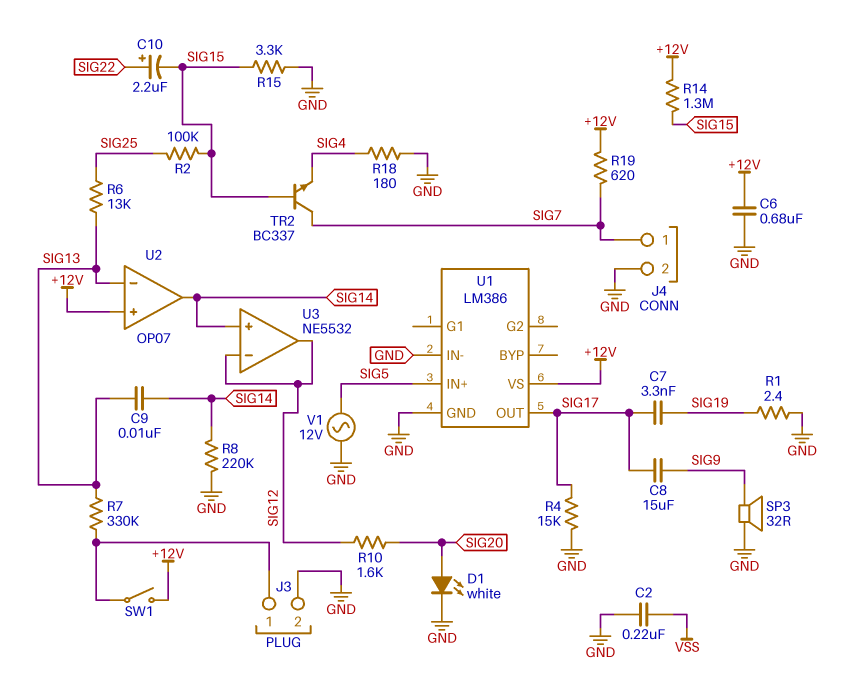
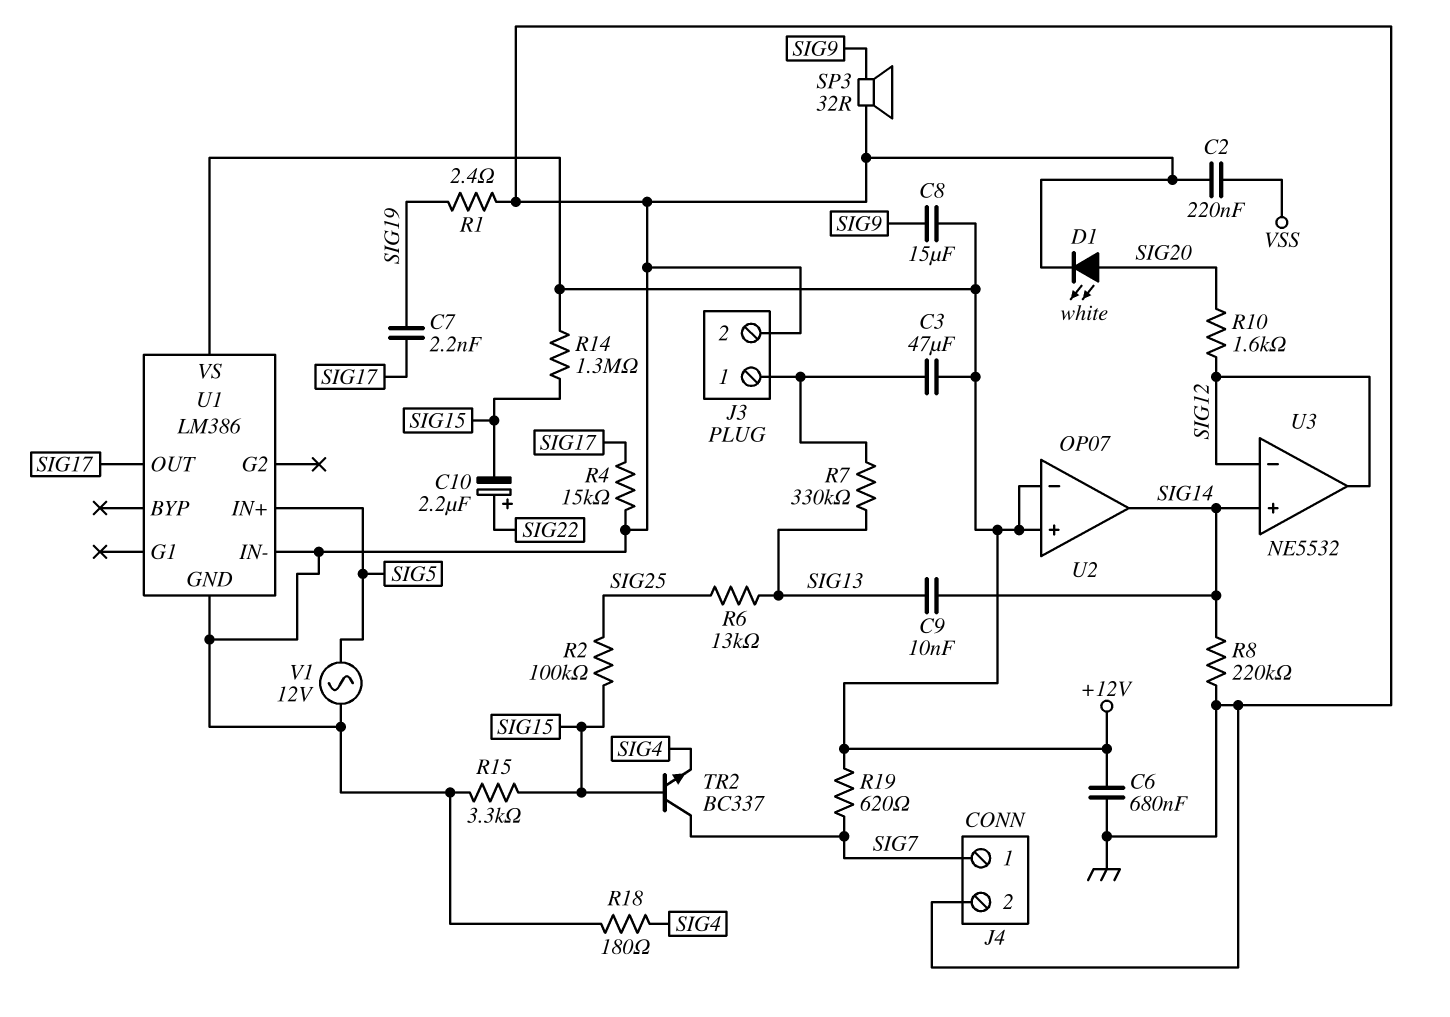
C3: none -> 47uF (+12V, J3/1)
C7: 3.3nF (SIG17, SIG19) -> 2.2nF (SIG17, SIG19)
C8: 15uF (SIG9, SIG17) -> 15uF (+12V, SIG9)
SW1: switch (+12V, J3/1) -> none
U2 pin in-: SIG13 -> +12V

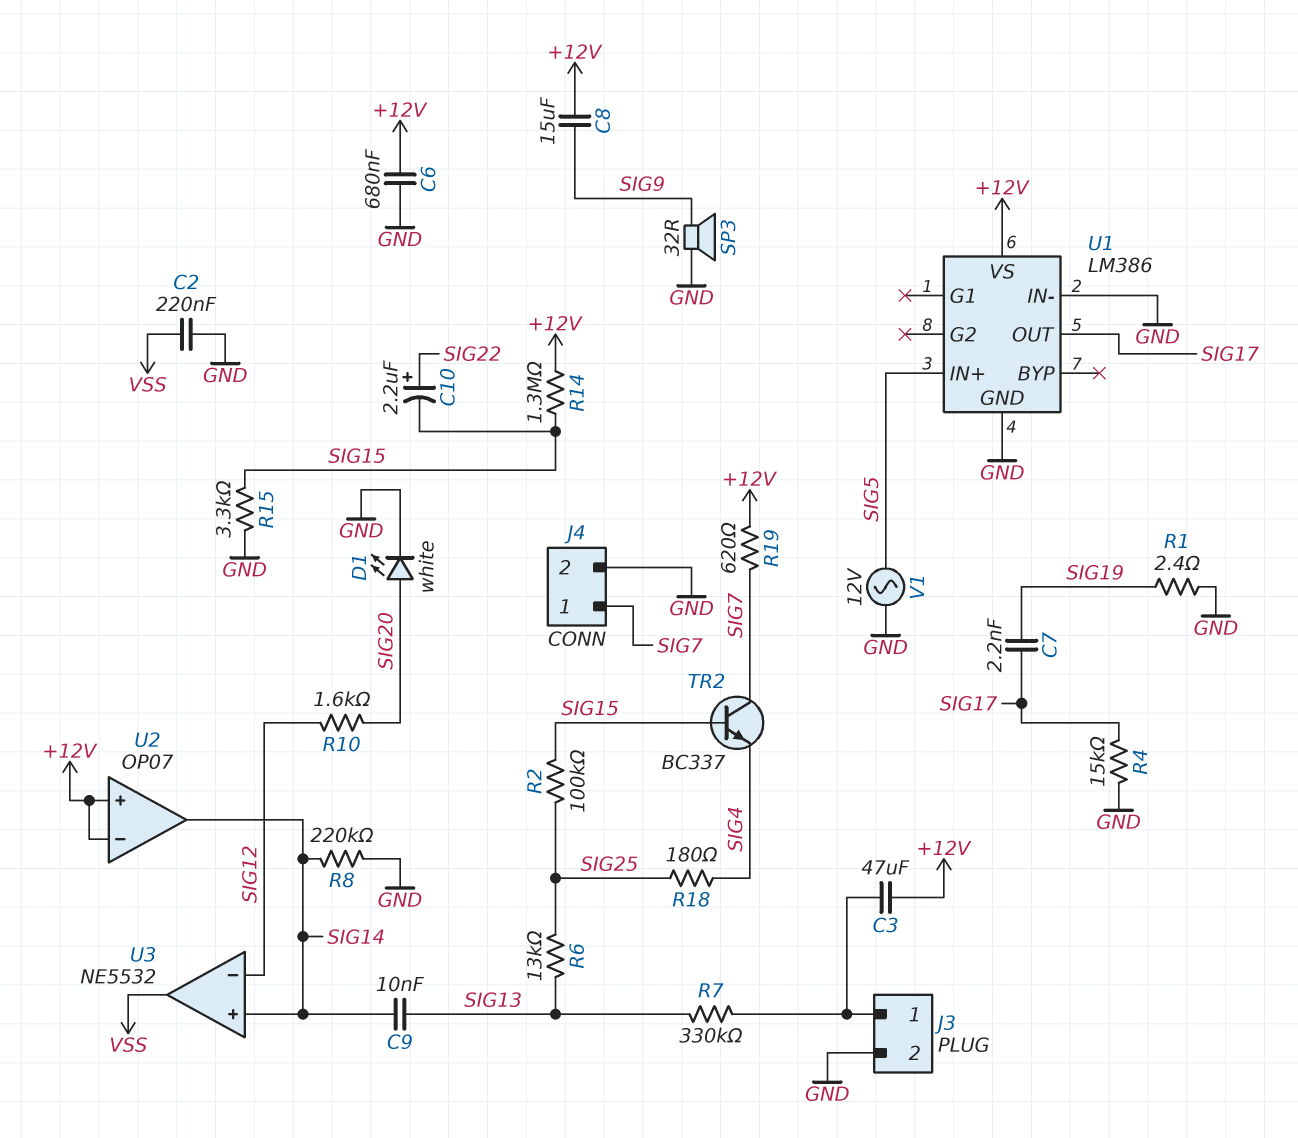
R18: 180 (GND, SIG4) -> 180 (SIG4, SIG25)
U3 pin out: SIG12 -> VSS

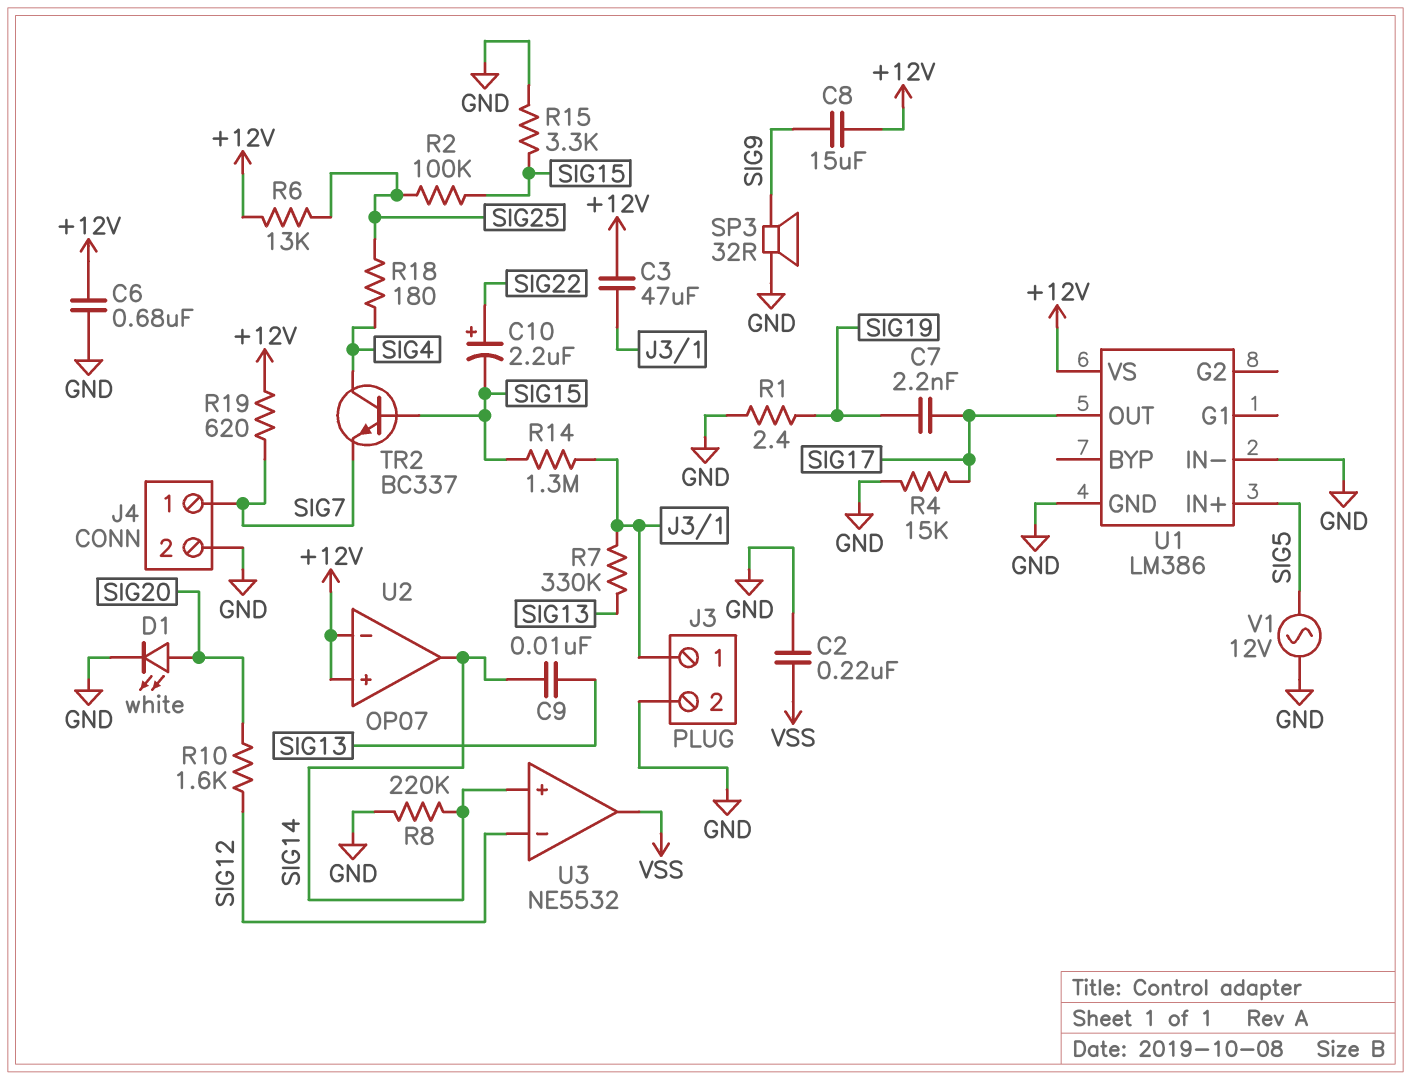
R6: 13k (SIG13, SIG25) -> 13k (+12V, SIG25)
R14: 1.3M (+12V, SIG15) -> 1.3M (J3/1, SIG15)
TR2: NPN BC337 (B SIG15, C SIG7, E SIG4) -> NPN BC337 (B SIG15, C SIG4, E SIG7)

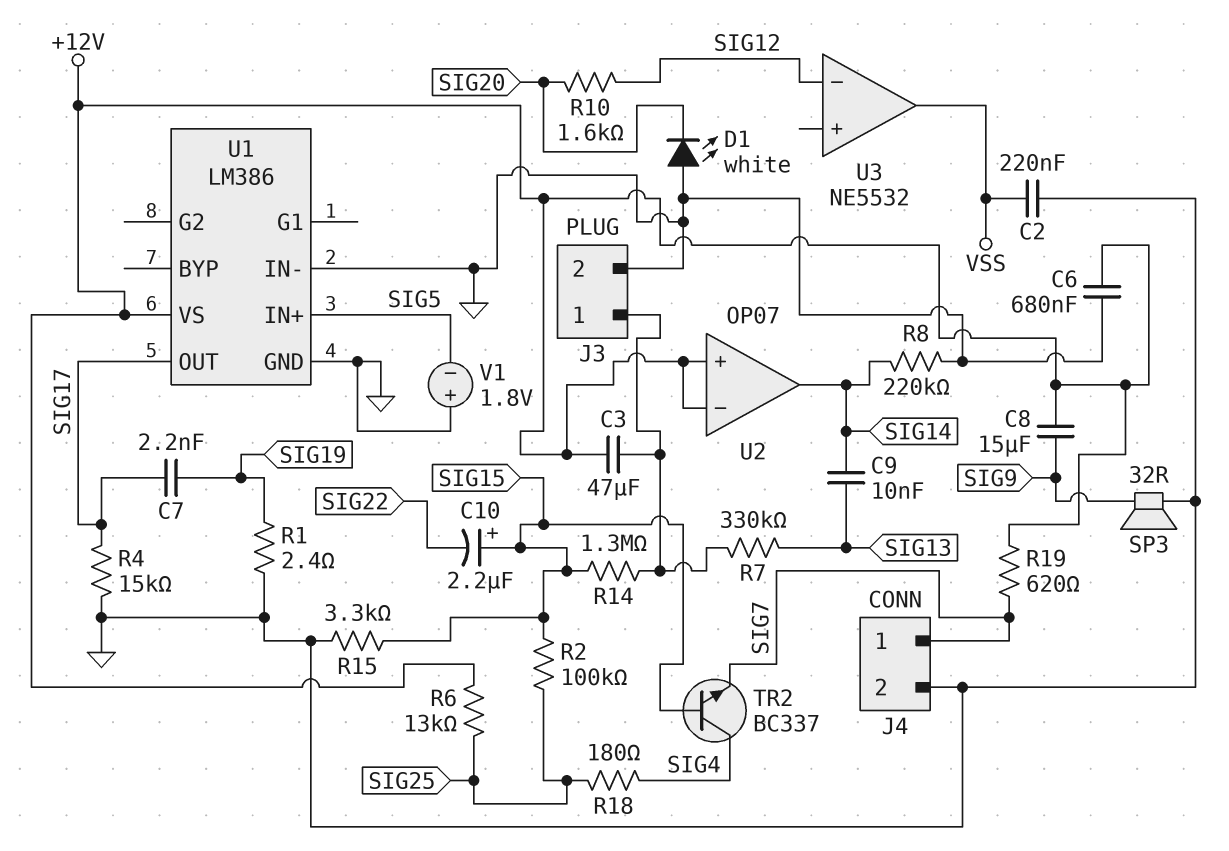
C10: 2.2uF (plus SIG22, minus SIG15) -> 2.2uF (plus SIG15, minus SIG22)
D1: LED white (A SIG20, K GND) -> LED white (A GND, K SIG20)
U3 pin in+: SIG14 -> none
V1: AC 12V (GND, SIG5) -> 1.8V (plus GND, minus SIG5)

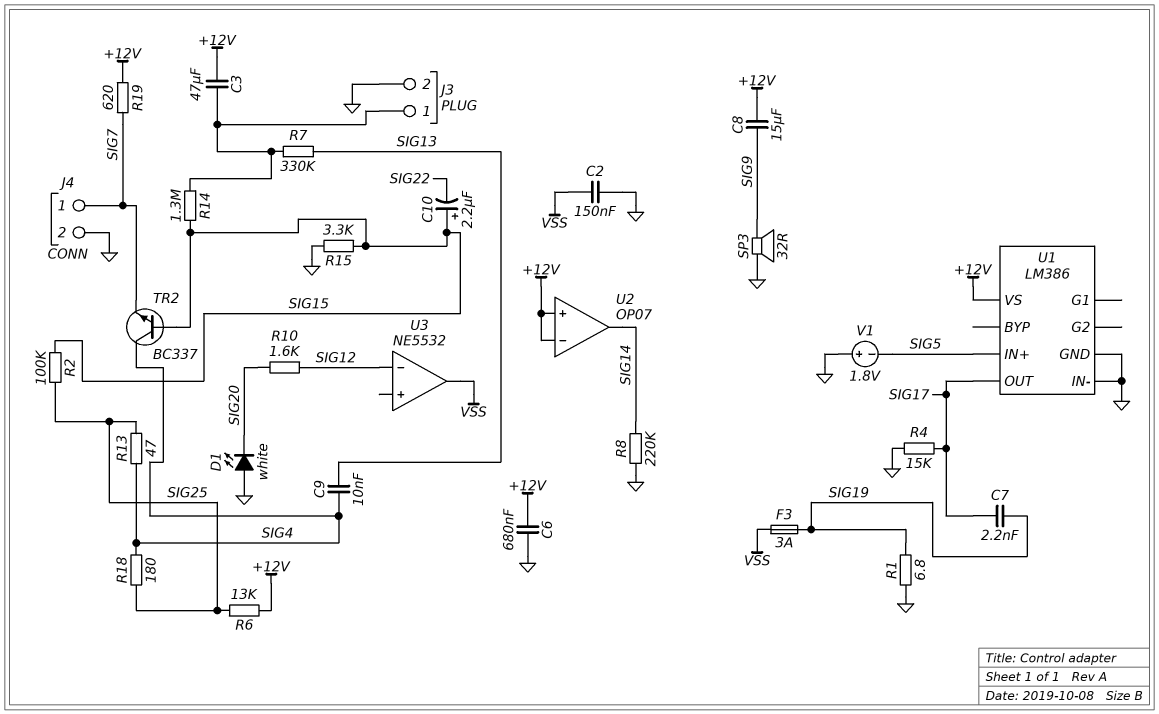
C2: 220nF (GND, VSS) -> 150nF (GND, VSS)
C9: 10nF (SIG13, SIG14) -> 10nF (SIG4, SIG13)
F3: none -> 3A (SIG19, VSS)
R1: 2.4 (GND, SIG19) -> 6.8 (GND, SIG19)
R13: none -> 47 (SIG4, SIG25)

